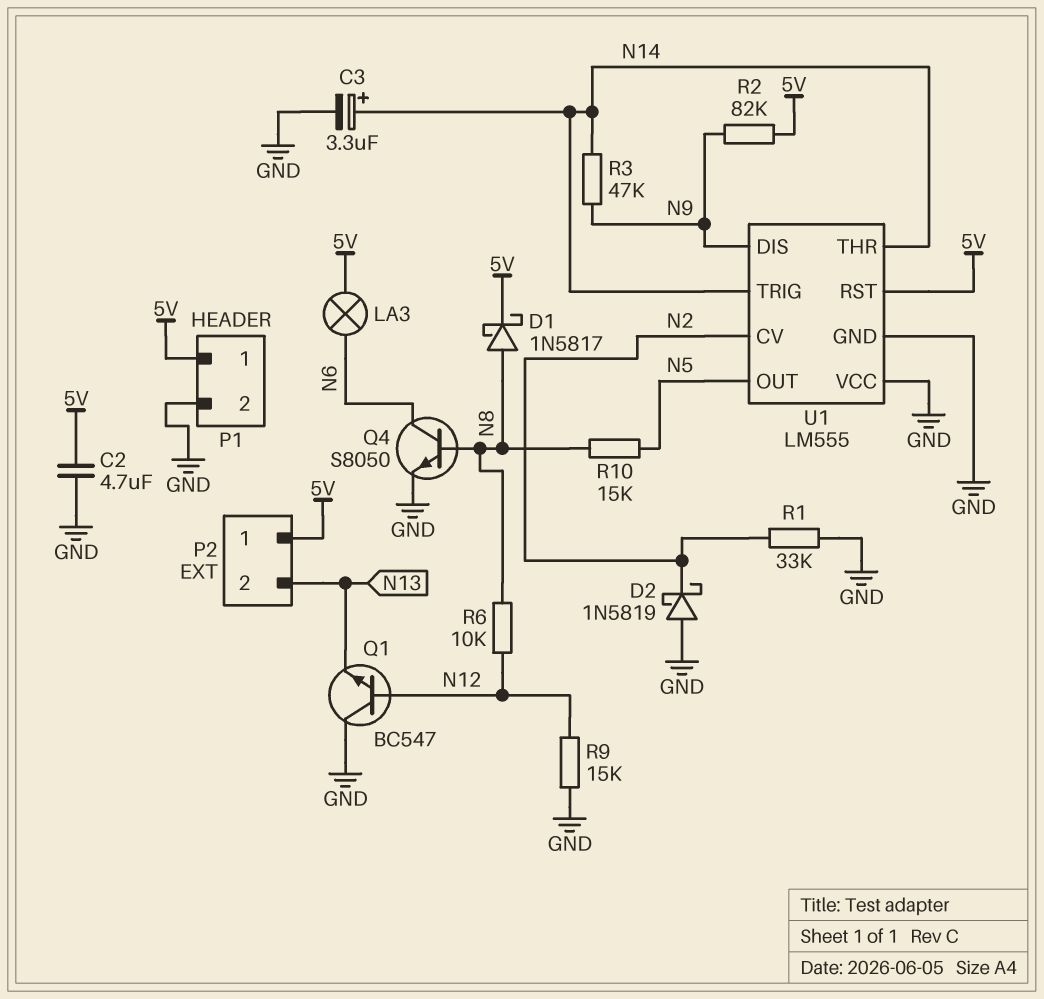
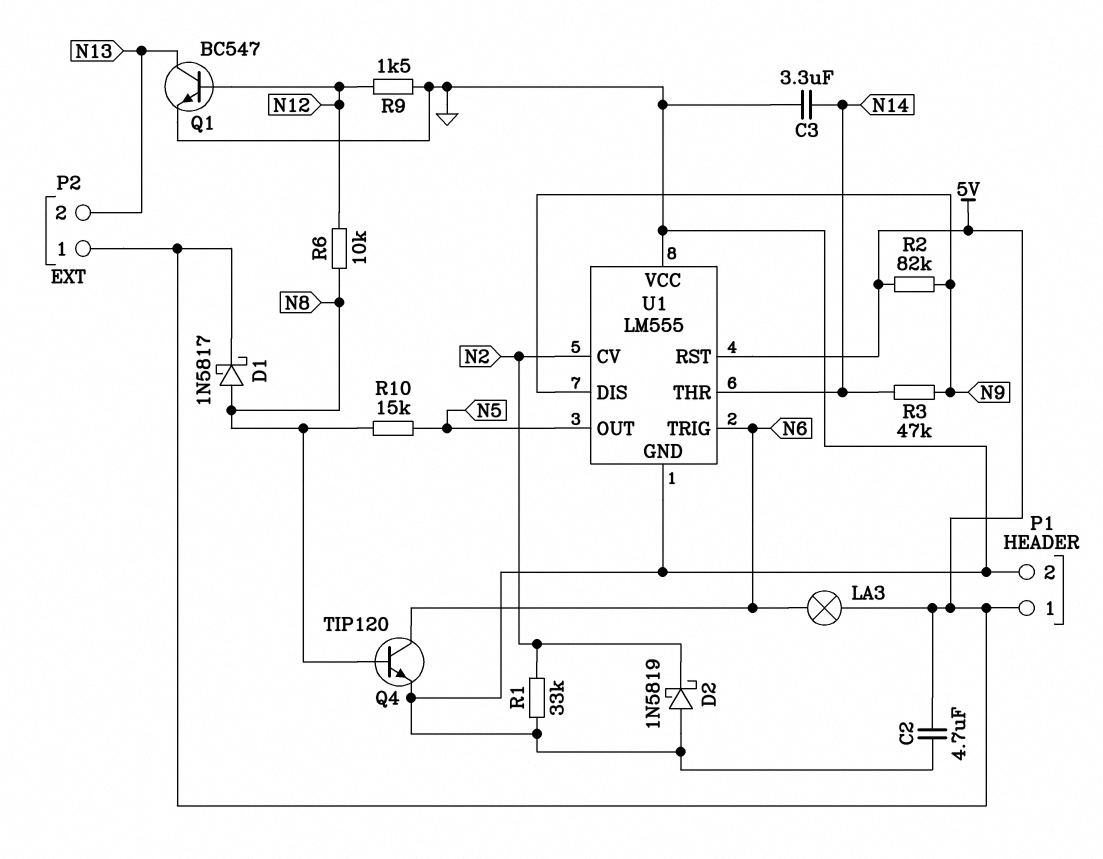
C3: 3.3uF (plus N14, minus GND) -> 3.3uF (GND, N14)
Q1: NPN BC547 (B N12, C GND, E N13) -> NPN BC547 (B N12, C N13, E GND)
Q4: NPN S8050 (B N8, C N6, E GND) -> NPN TIP120 (B N8, C N6, E GND)
R9: 15k (GND, N12) -> 1.5k (GND, N12)
U1 pin TRIG: N14 -> N6

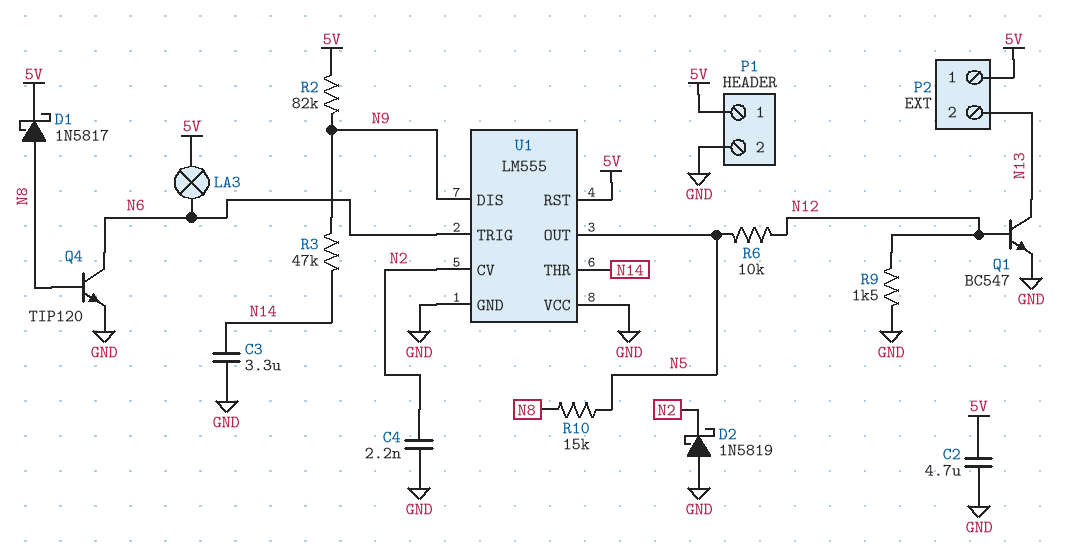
C4: none -> 2.2nF (GND, N2)
R1: 33k (GND, N2) -> none
R6: 10k (N8, N12) -> 10k (N5, N12)

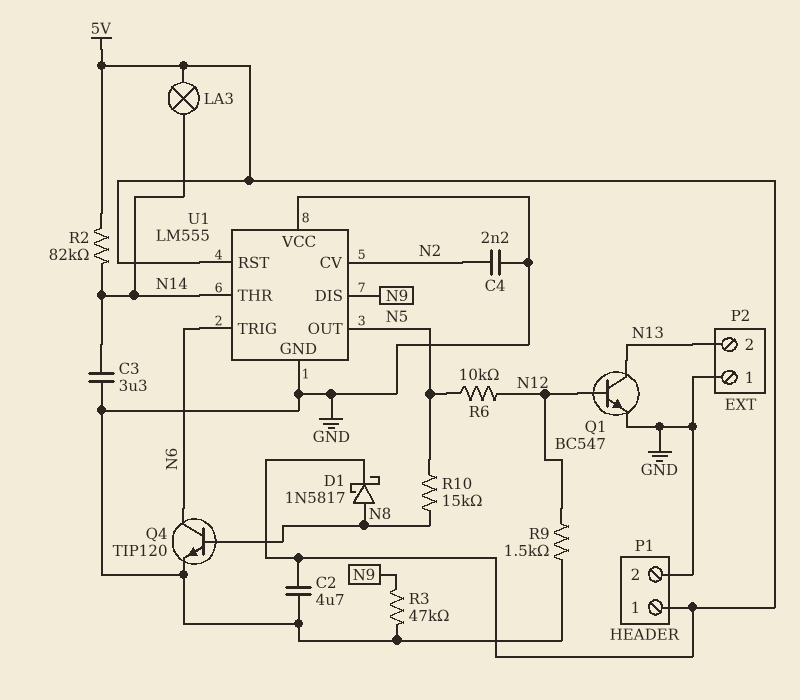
D2: schottky 1N5819 (A GND, K N2) -> none
LA3: lamp (5V, N6) -> lamp (5V, N14)
P2 pin 1: 5V -> GND
R2: 82k (5V, N9) -> 82k (5V, N14)
R3: 47k (N9, N14) -> 47k (GND, N9)

